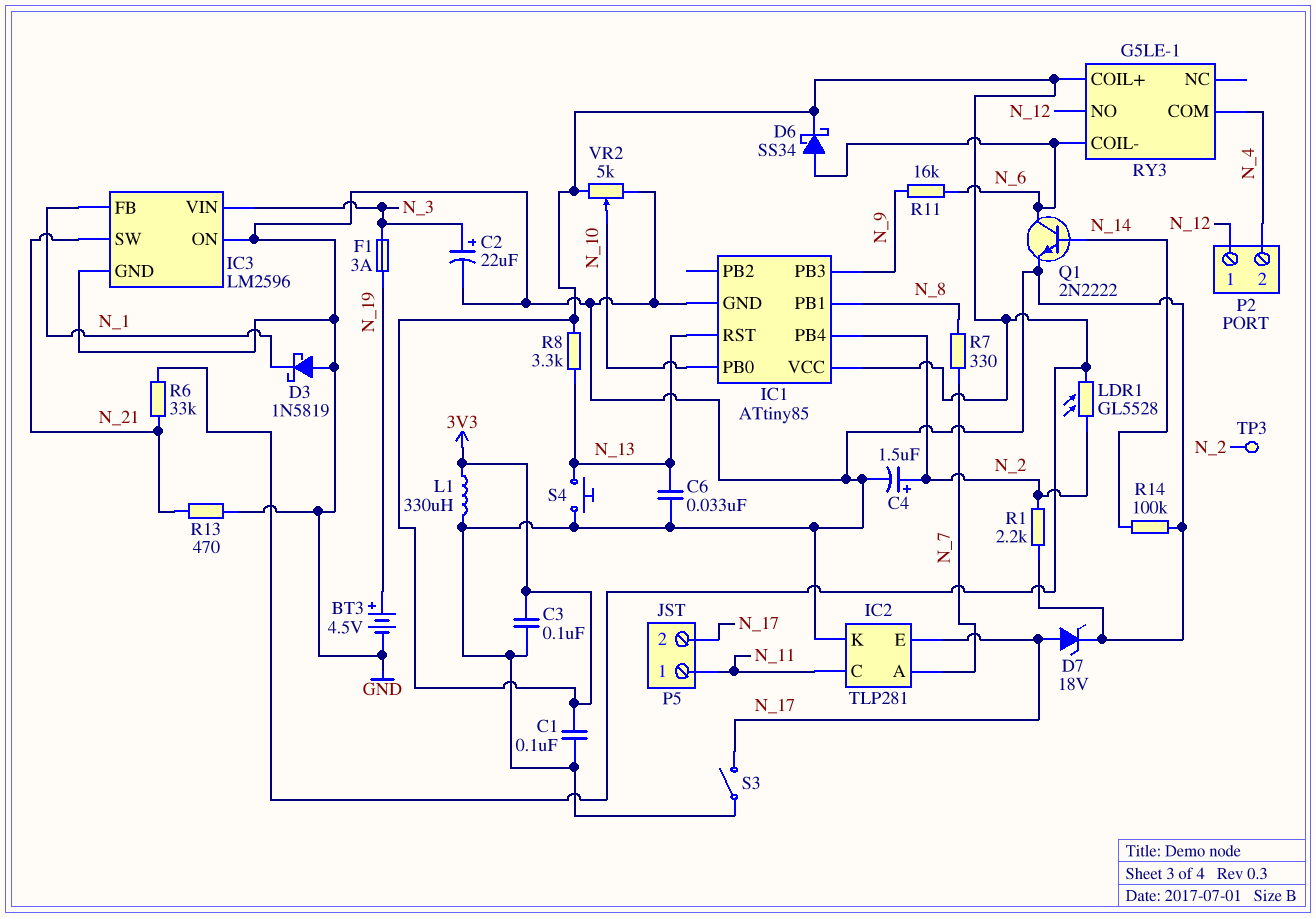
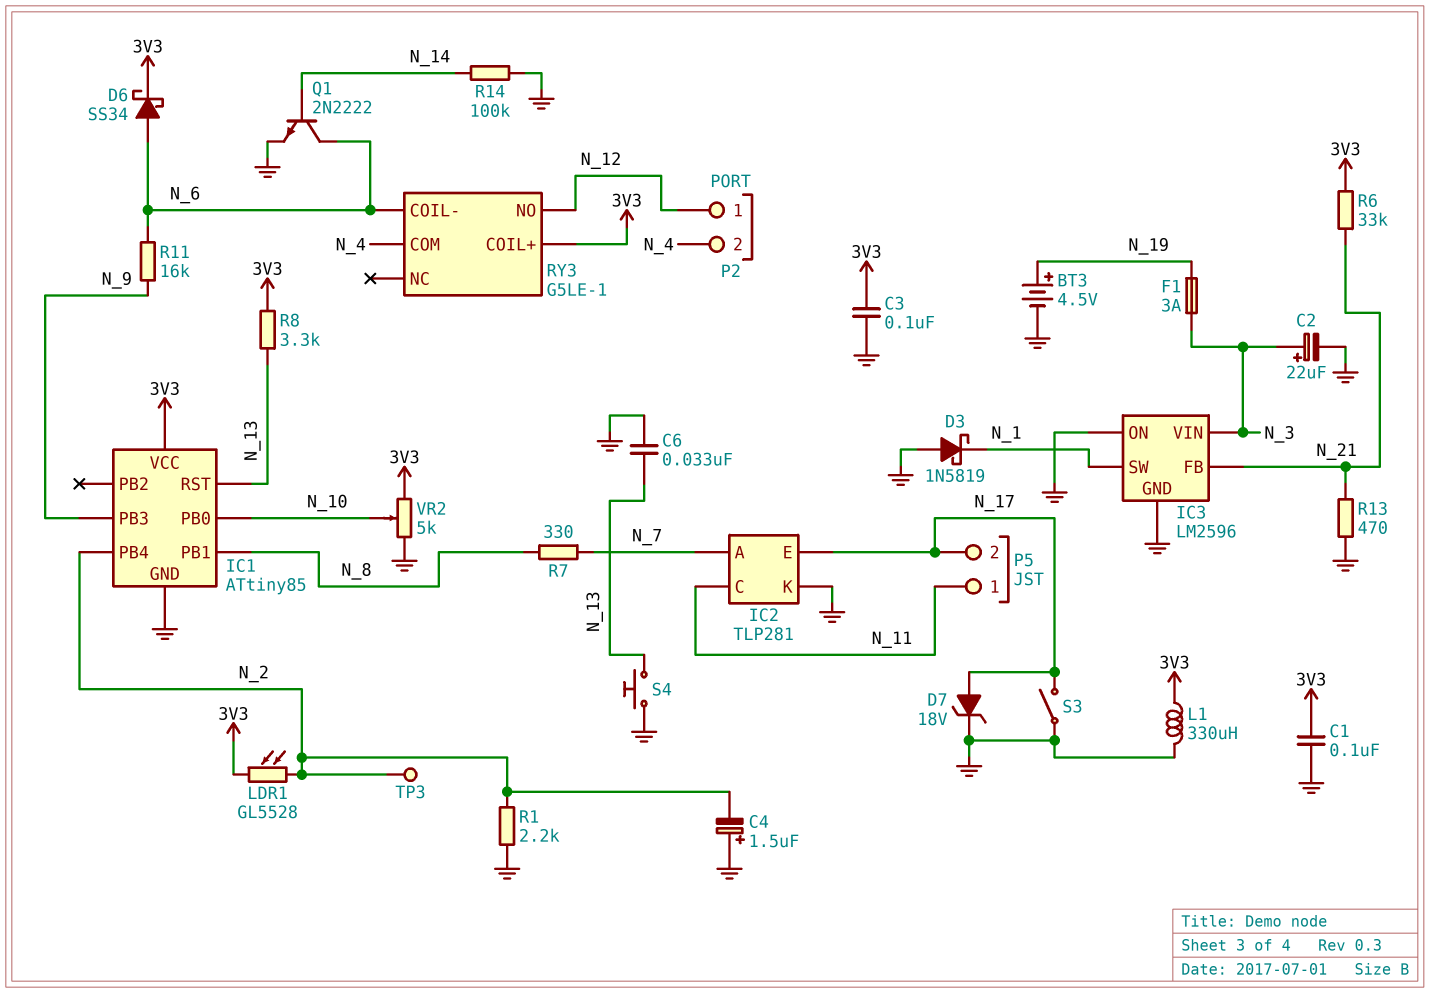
C4: 1.5uF (plus N_2, minus GND) -> 1.5uF (plus GND, minus N_2)
IC3 pin FB: N_1 -> N_21
IC3 pin SW: N_21 -> N_1

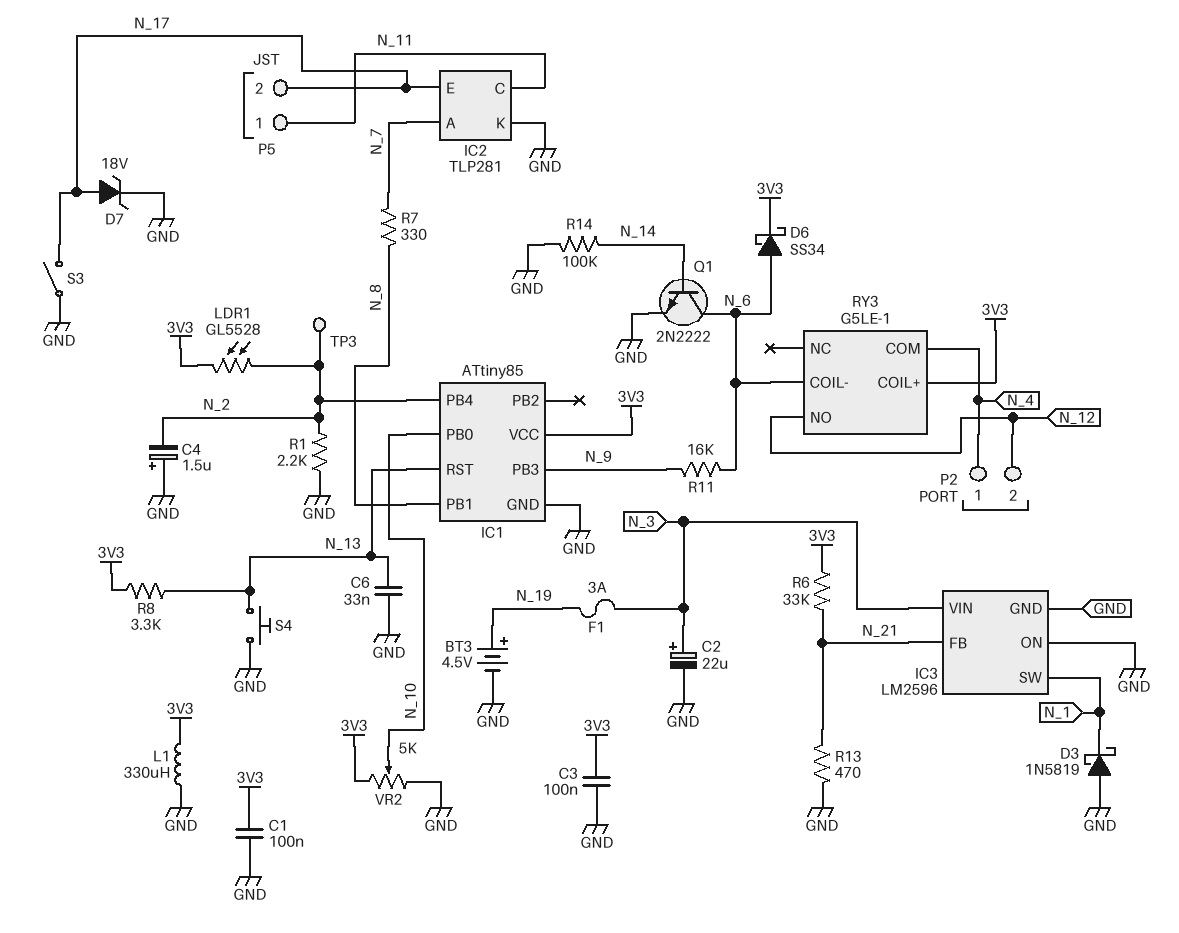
P2 pin 1: N_12 -> N_4
P2 pin 2: N_4 -> N_12

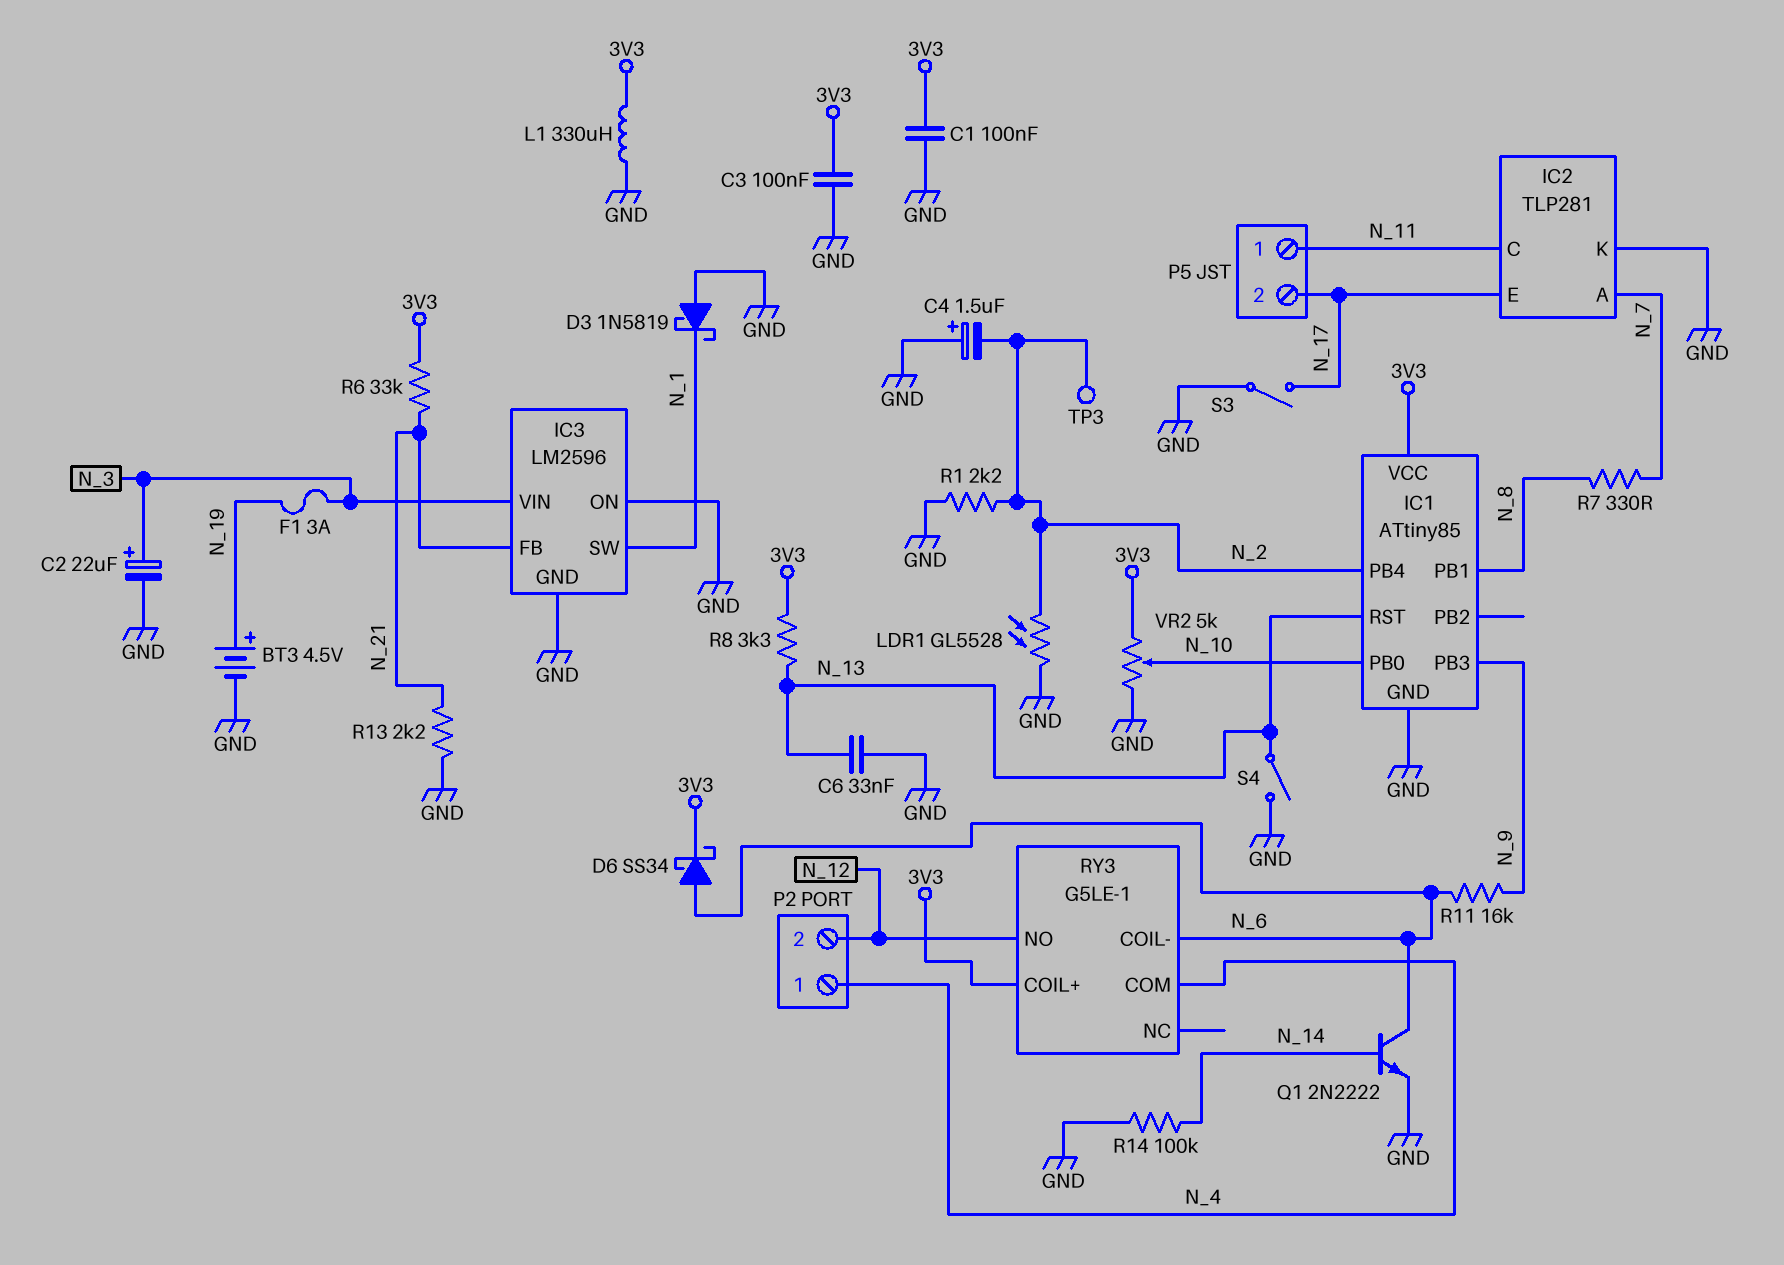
D7: zener 18V (A N_17, K GND) -> none
LDR1: GL5528 (3V3, N_2) -> GL5528 (GND, N_2)
R13: 470 (GND, N_21) -> 2.2k (GND, N_21)
S4: button (GND, N_13) -> switch (GND, N_13)

